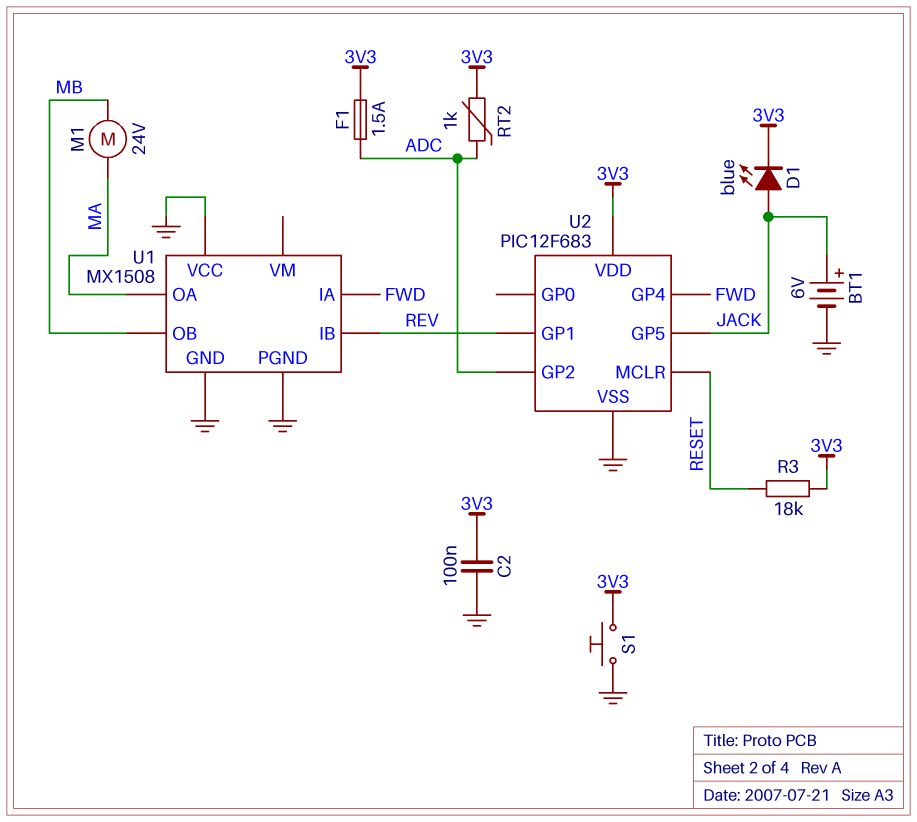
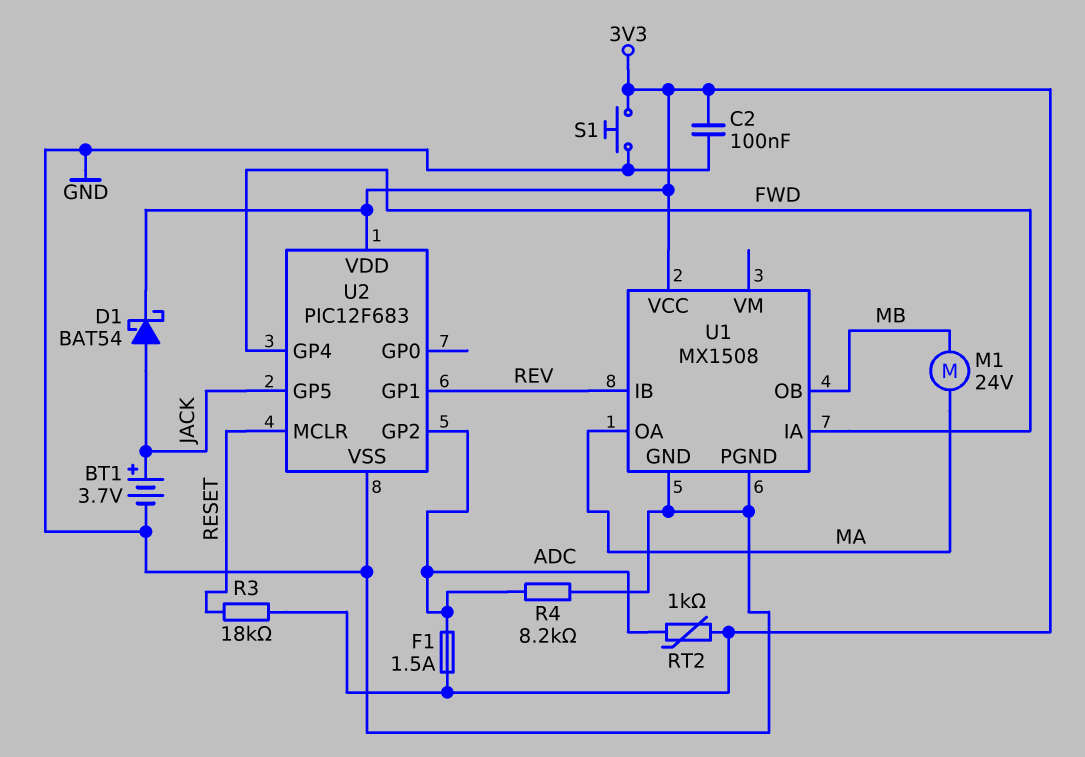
BT1: 6V (plus JACK, minus GND) -> 3.7V (plus JACK, minus GND)
D1: LED blue (A JACK, K 3V3) -> schottky BAT54 (A JACK, K 3V3)
R4: none -> 8.2k (ADC, GND)
U1 pin VCC: GND -> 3V3

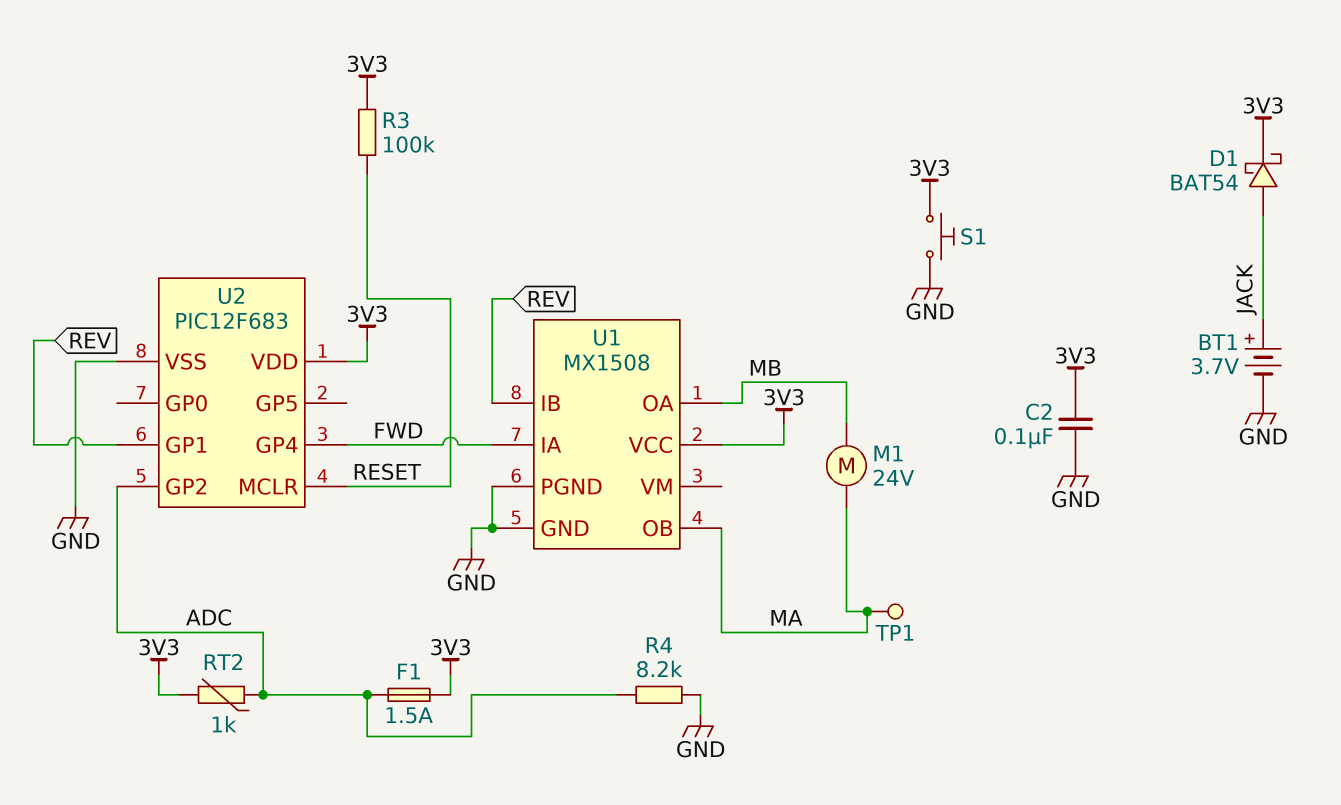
R3: 18k (3V3, RESET) -> 100k (3V3, RESET)
TP1: none -> test point (MA)
U1 pin OA: MA -> MB
U1 pin OB: MB -> MA
U2 pin GP5: JACK -> none

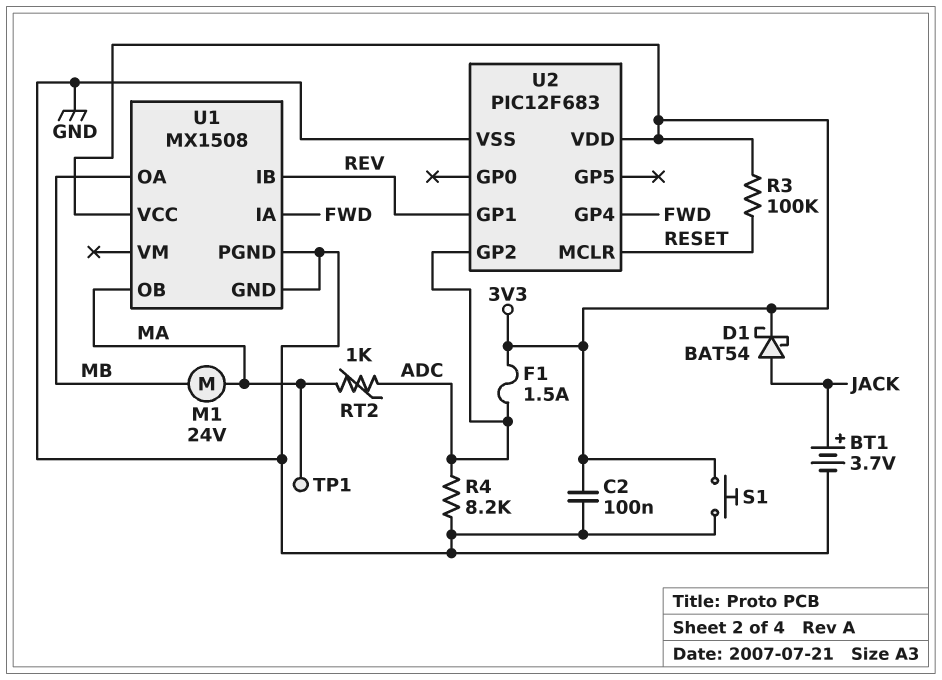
RT2: 1k (3V3, ADC) -> 1k (ADC, MA)

